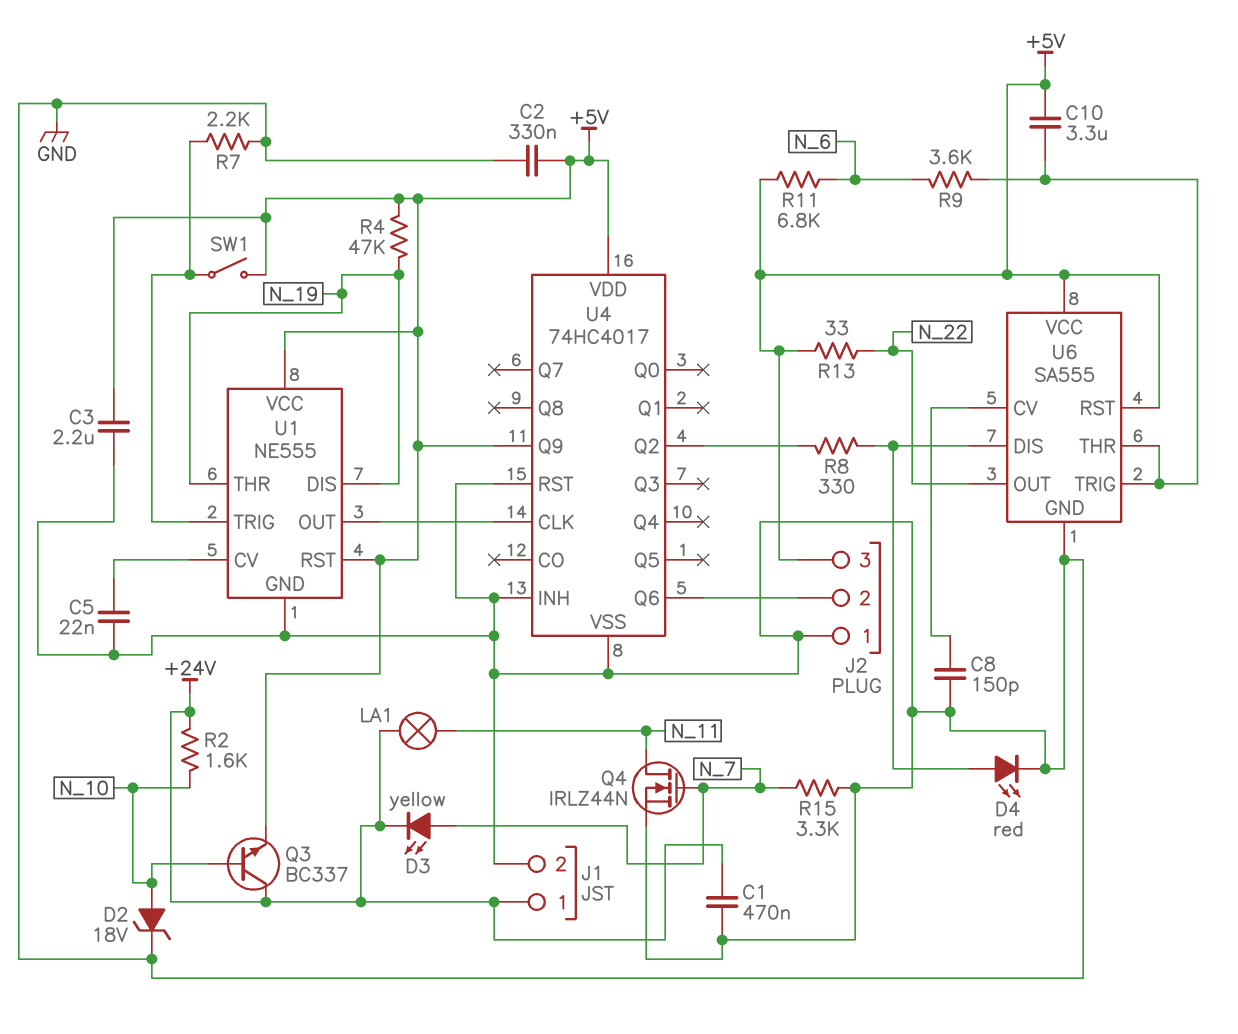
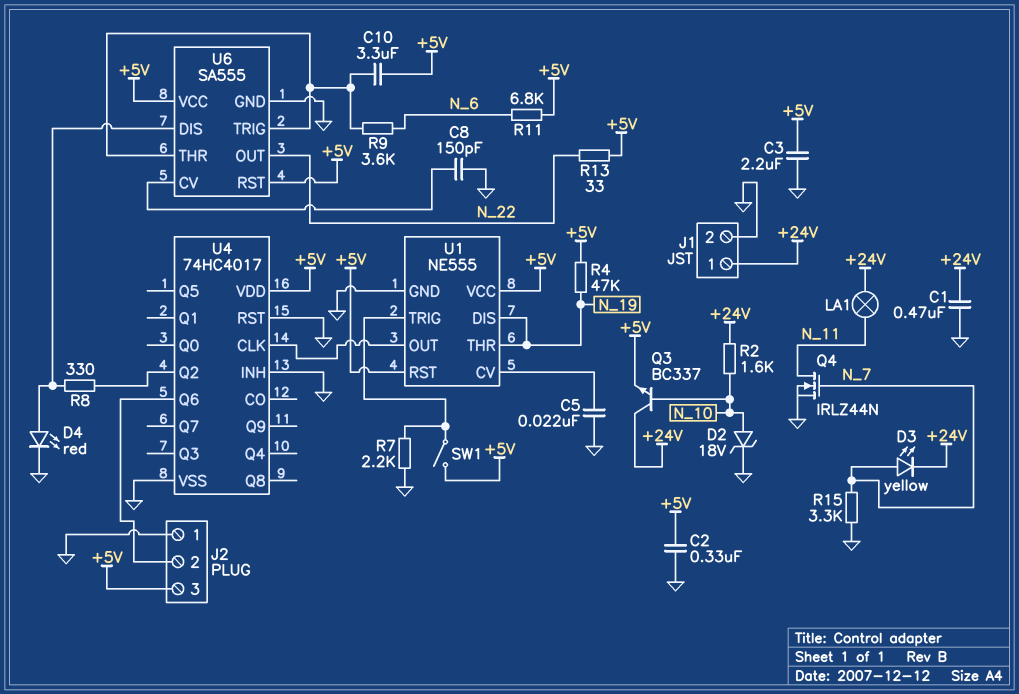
U4 pin Q9: +5V -> none

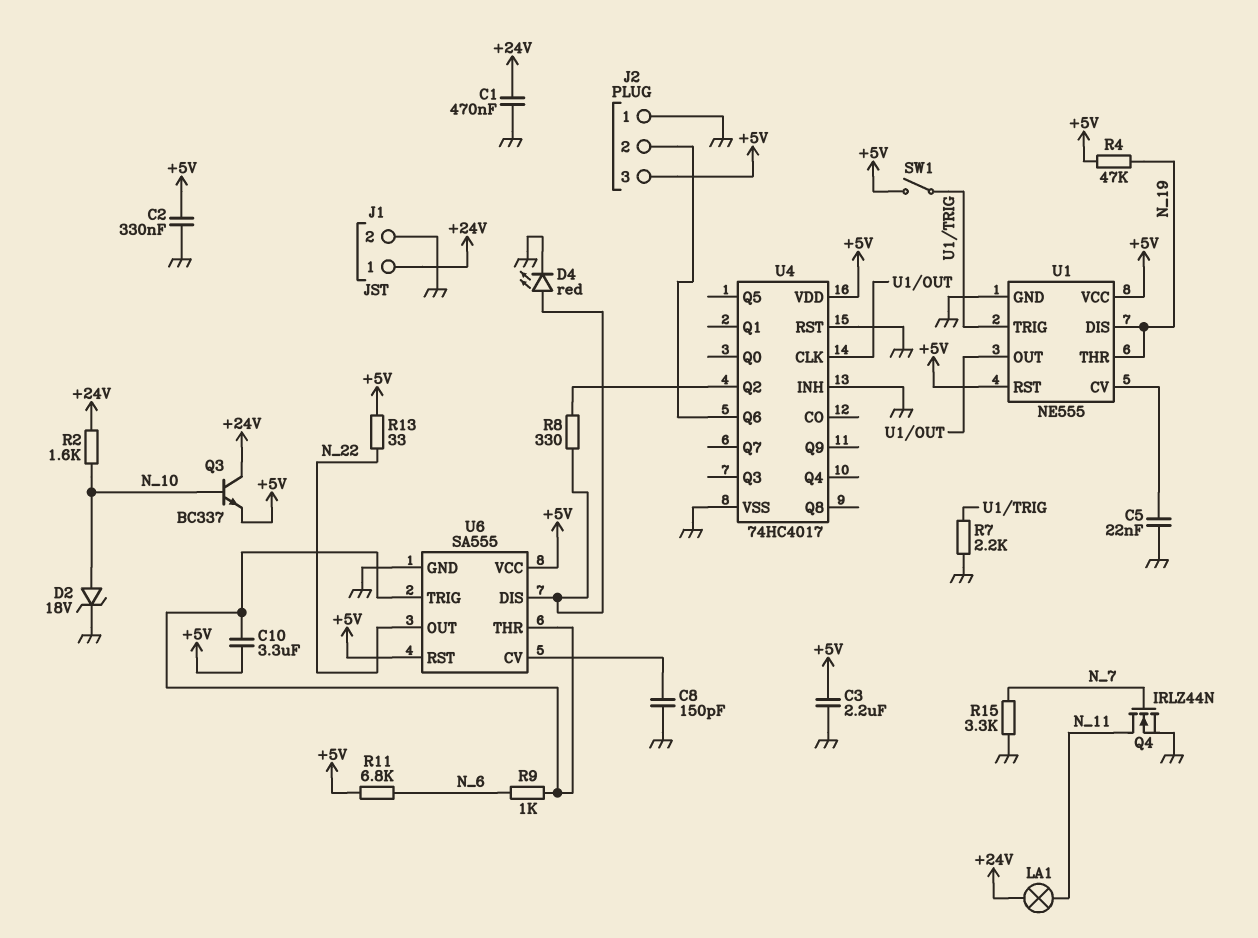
D3: LED yellow (A N_7, K +24V) -> none
R9: 3.6k (N_6, U6/THR) -> 1k (N_6, U6/THR)

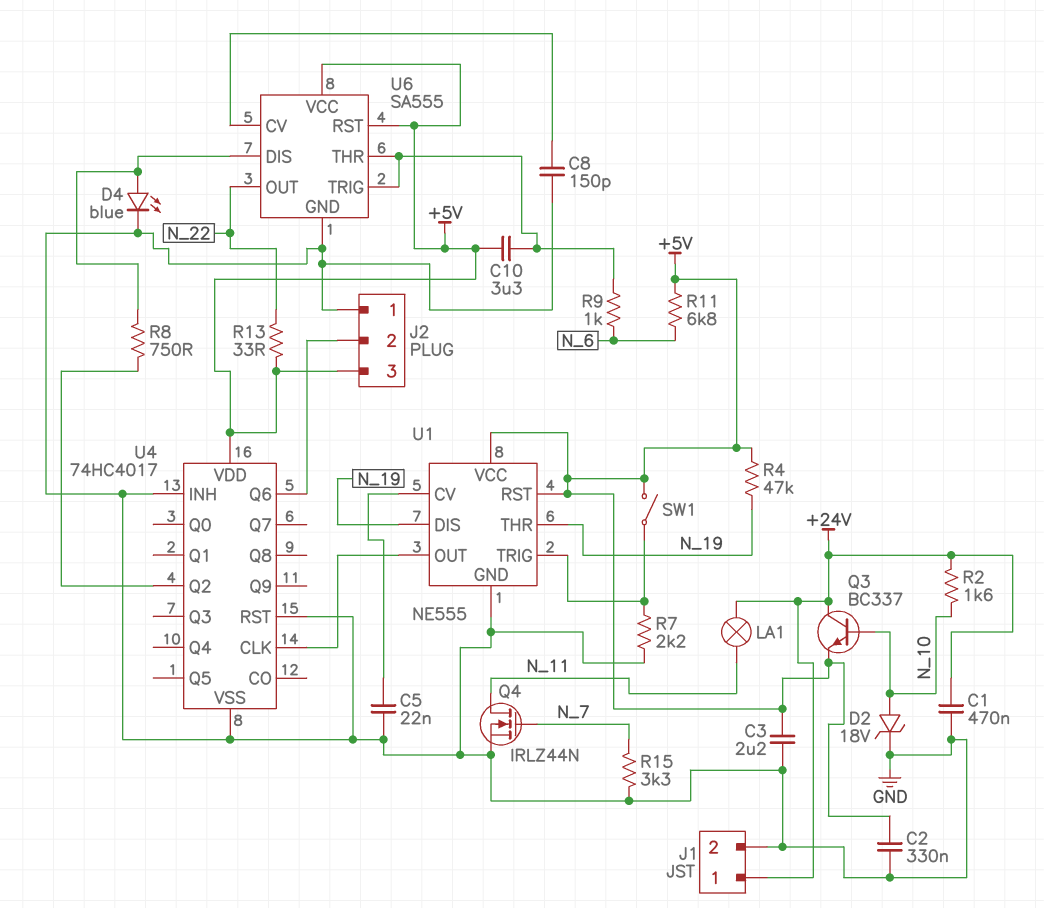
D4: LED red (A U6/DIS, K GND) -> LED blue (A U6/DIS, K GND)
R8: 330 (U4/Q2, U6/DIS) -> 750 (U4/Q2, U6/DIS)

